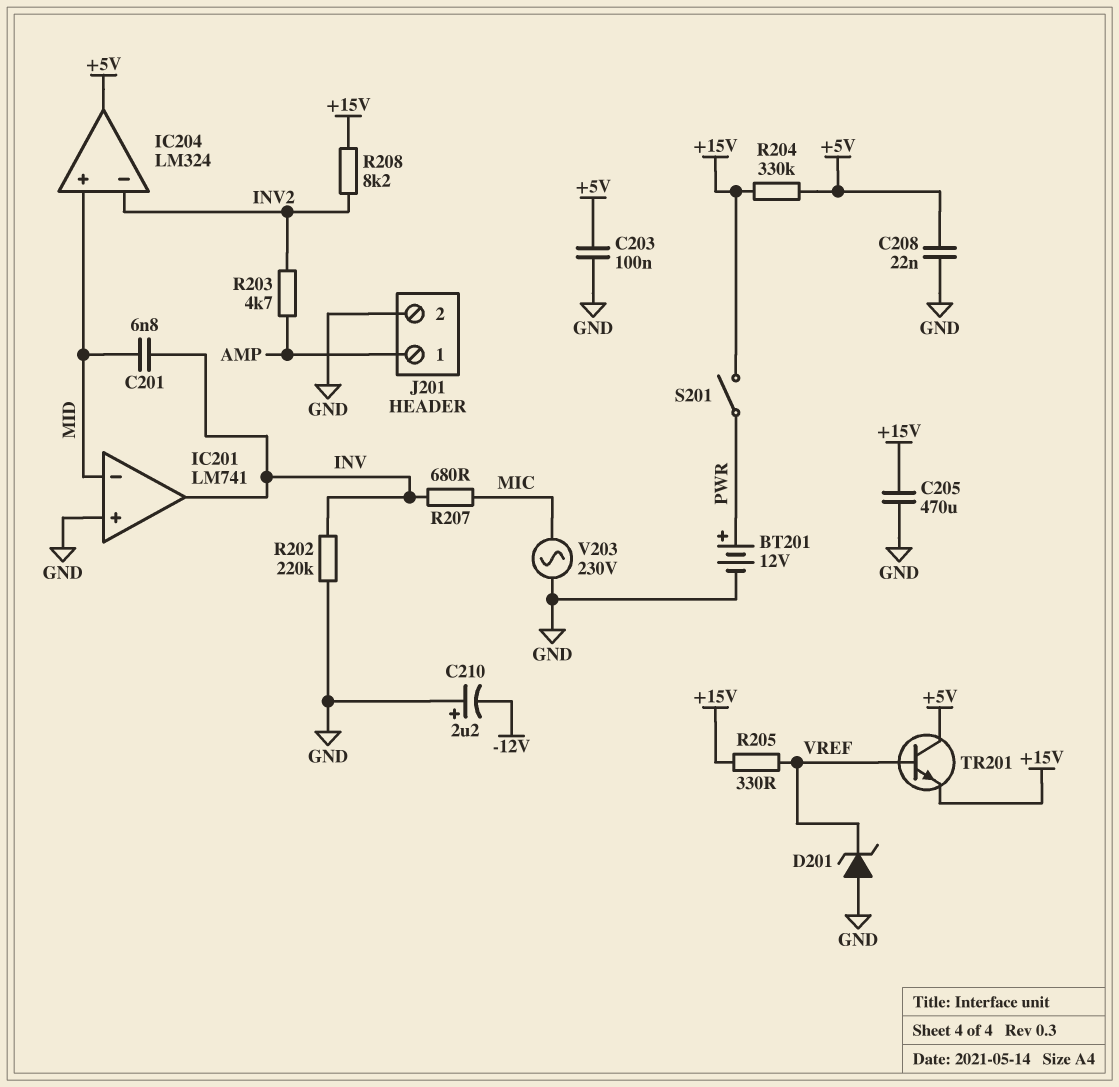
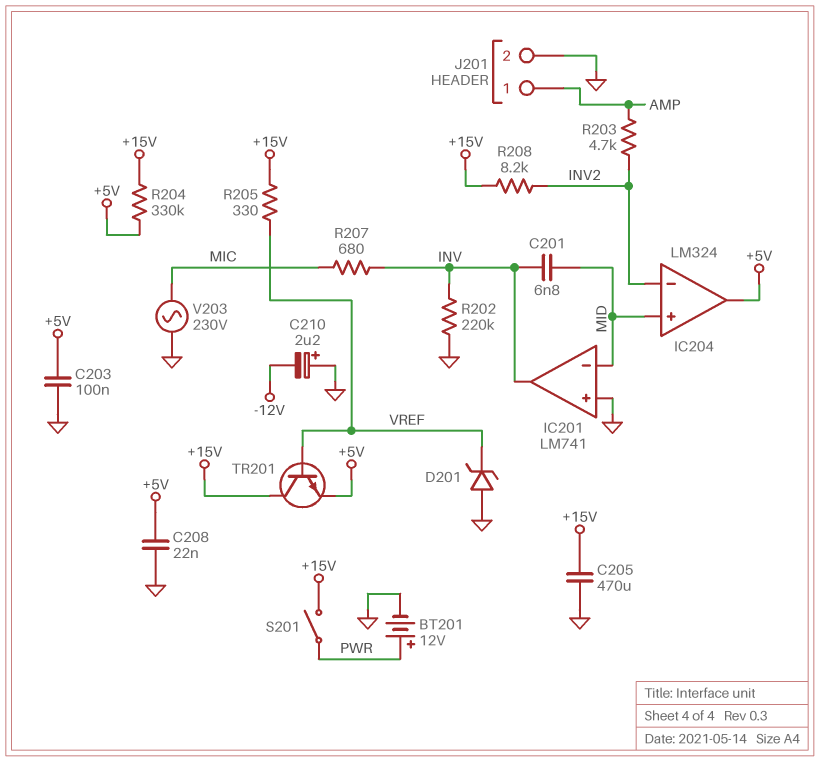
TR201: NPN (B VREF, C +5V, E +15V) -> NPN (B VREF, C +15V, E +5V)

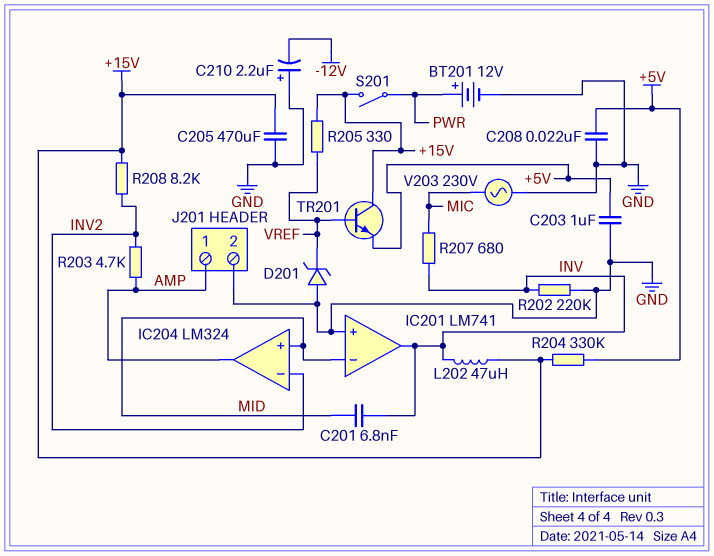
C203: 100nF (+5V, GND) -> 1uF (+5V, GND)
IC204 pin out: +5V -> AMP
L202: none -> 47uH (+15V, INV)

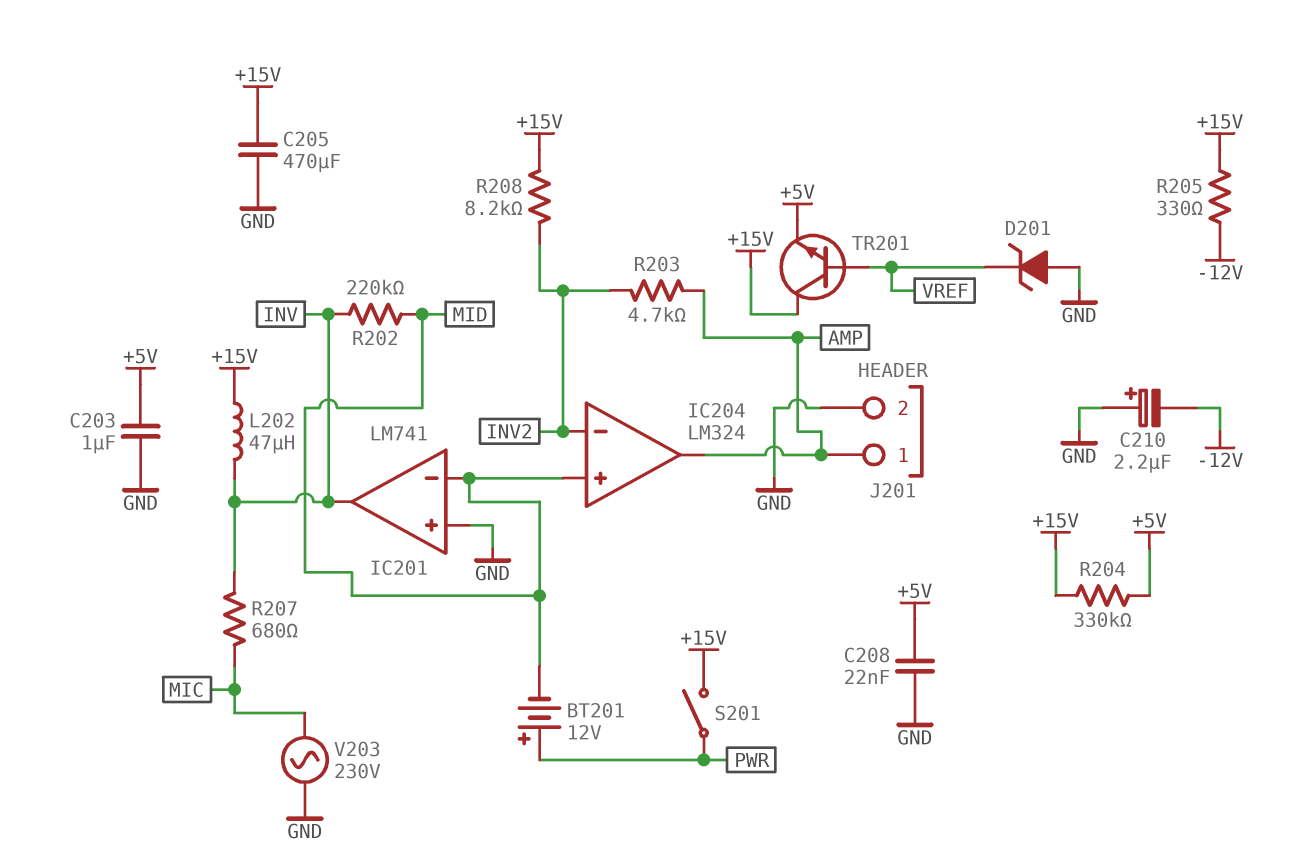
BT201: 12V (plus PWR, minus GND) -> 12V (plus PWR, minus MID)
C201: 6.8nF (INV, MID) -> none
R202: 220k (GND, INV) -> 220k (INV, MID)
R205: 330 (+15V, VREF) -> 330 (+15V, -12V)

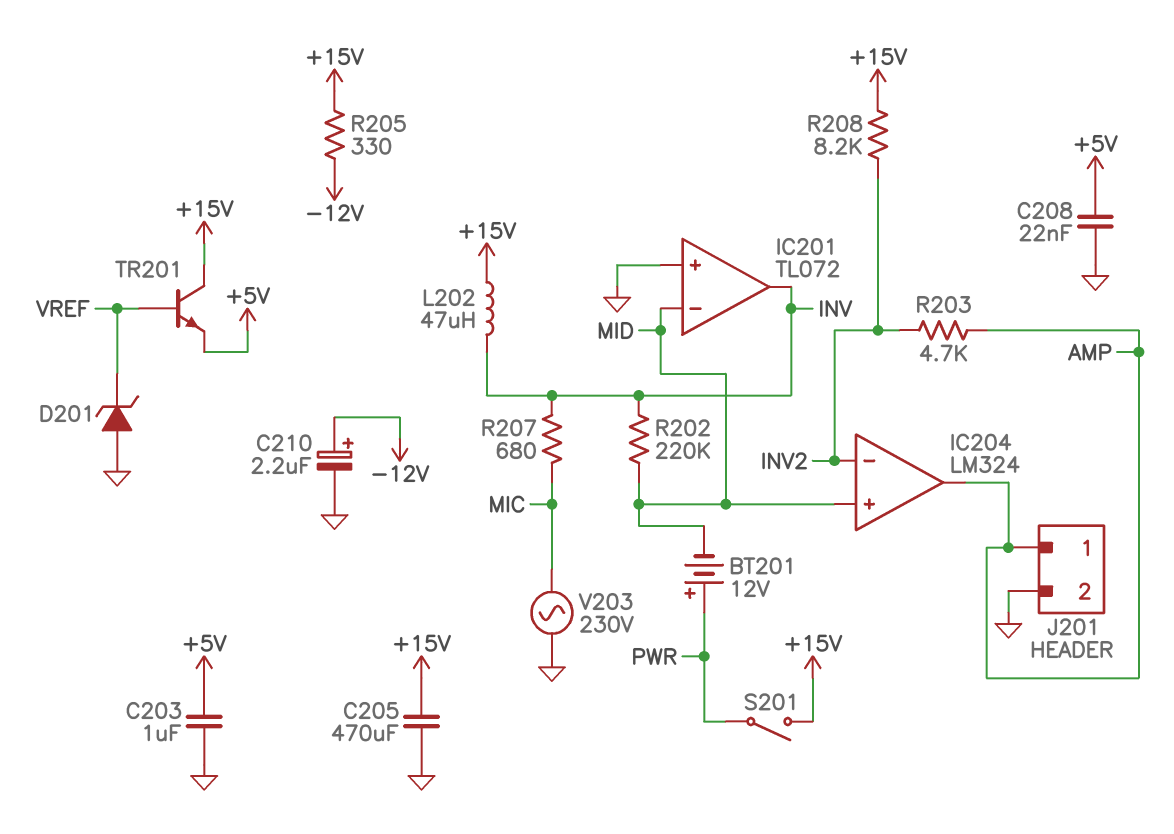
C210: 2.2uF (plus GND, minus -12V) -> 2.2uF (plus -12V, minus GND)
IC201: LM741 -> TL072
R204: 330k (+5V, +15V) -> none

